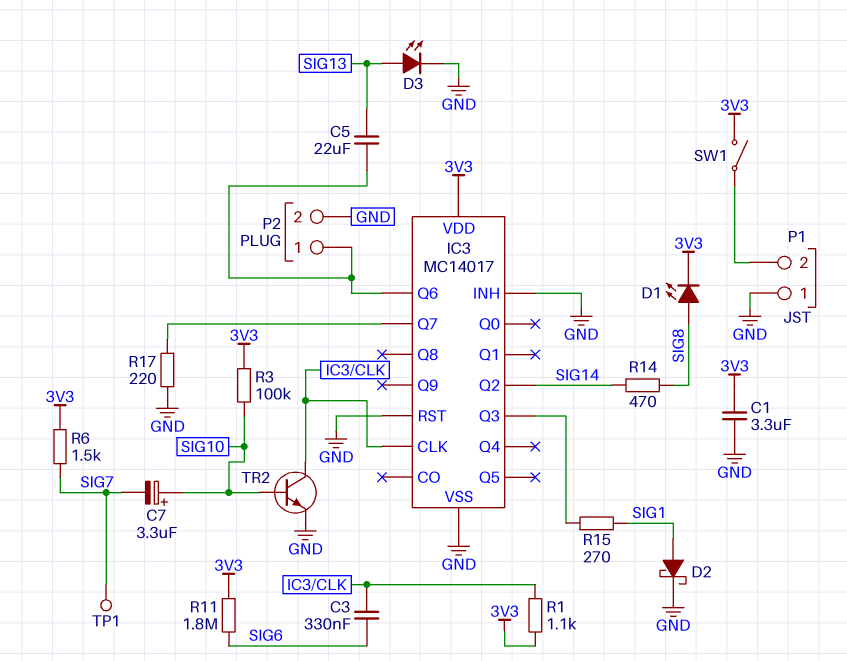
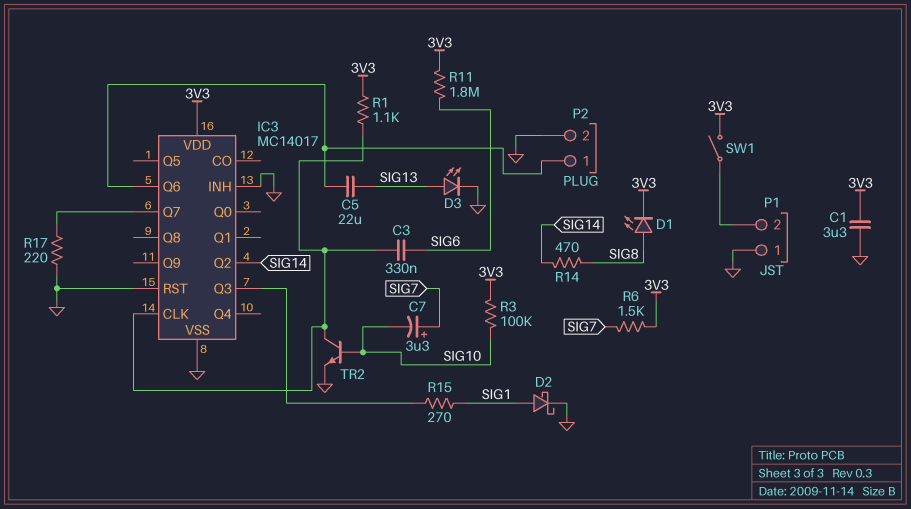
C7: 3.3uF (plus SIG10, minus SIG7) -> 3.3uF (plus SIG7, minus SIG10)
TP1: test point (SIG7) -> none

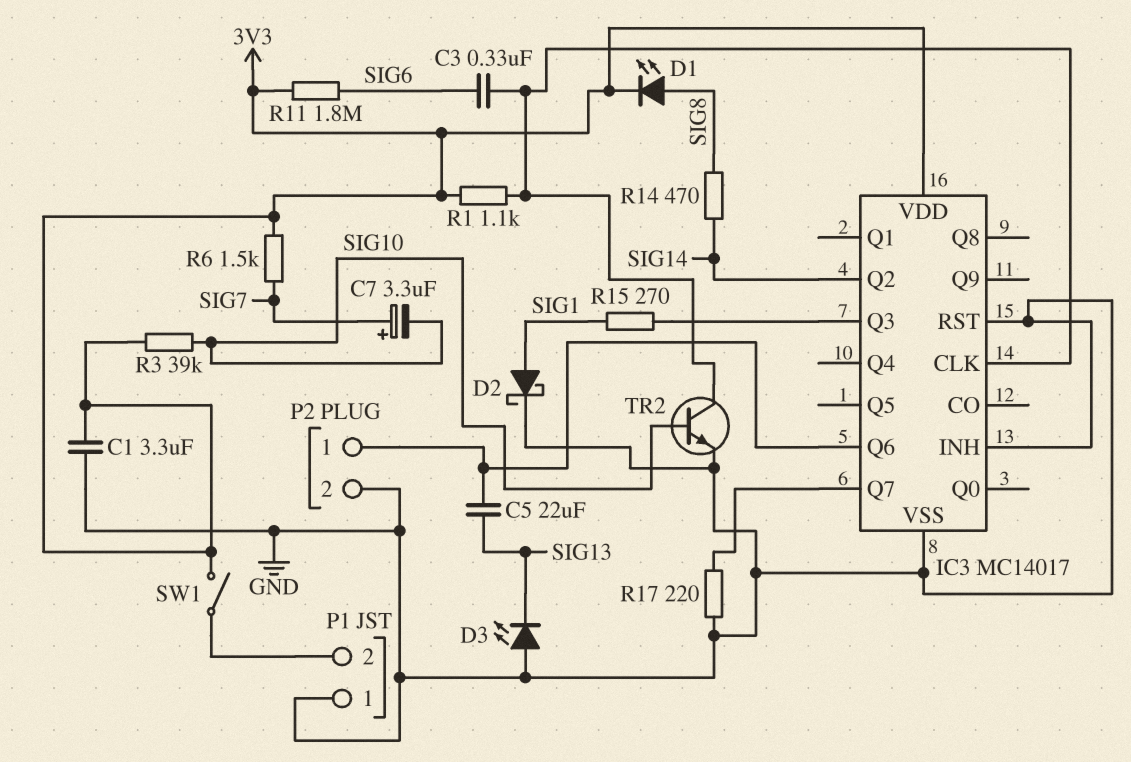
D3: LED (A SIG13, K GND) -> LED (A GND, K SIG13)
R3: 100k (3V3, SIG10) -> 39k (3V3, SIG10)

